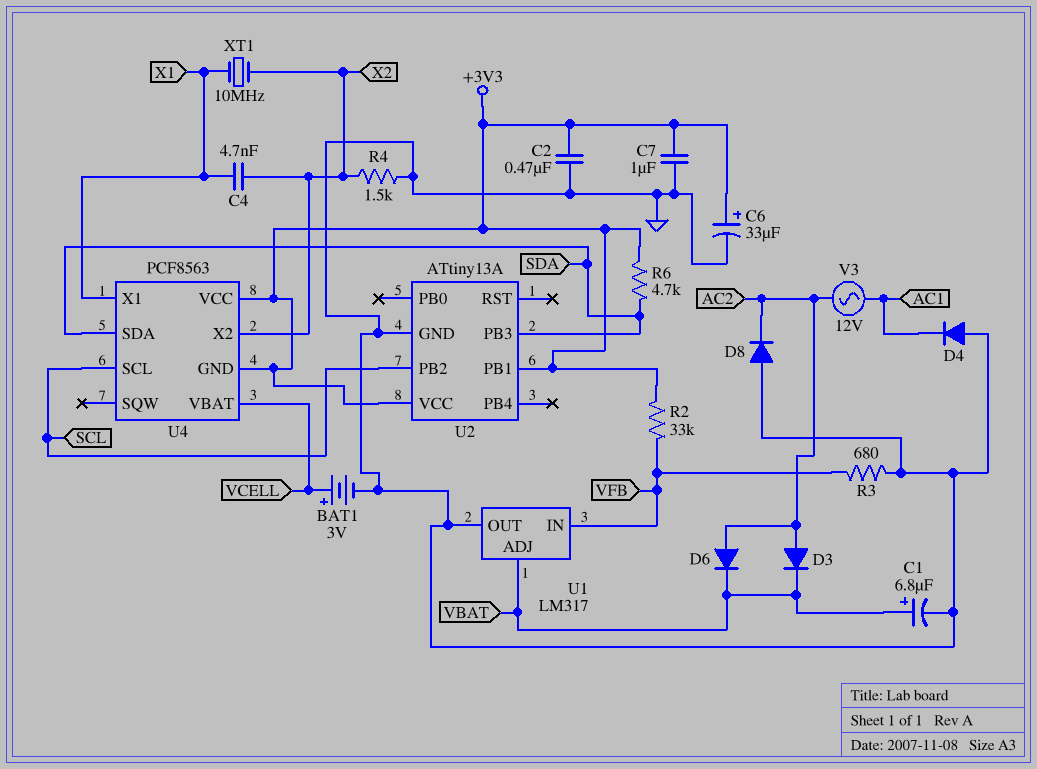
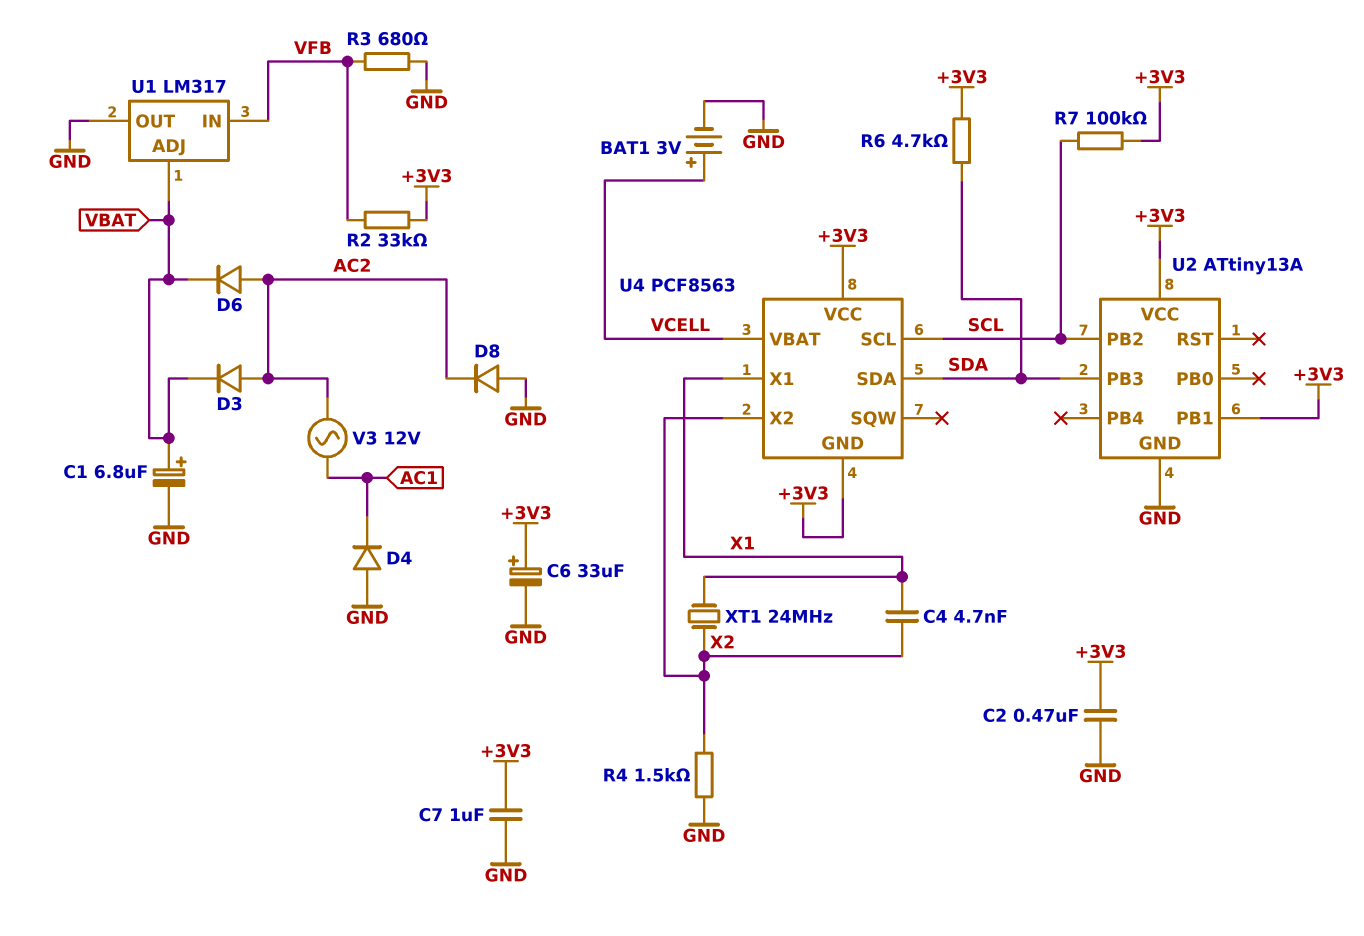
R7: none -> 100k (+3V3, SCL)
XT1: 10MHz (X1, X2) -> 24MHz (X1, X2)

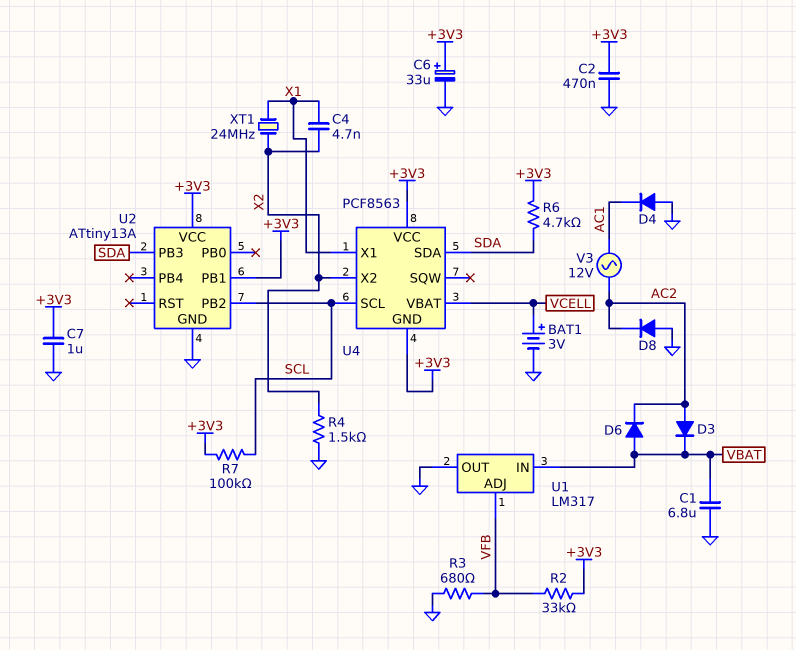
C1: 6.8uF (plus VBAT, minus GND) -> 6.8uF (GND, VBAT)
D6: diode (A AC2, K VBAT) -> diode (A VBAT, K AC2)
U1 pin ADJ: VBAT -> VFB
U1 pin IN: VFB -> VBAT

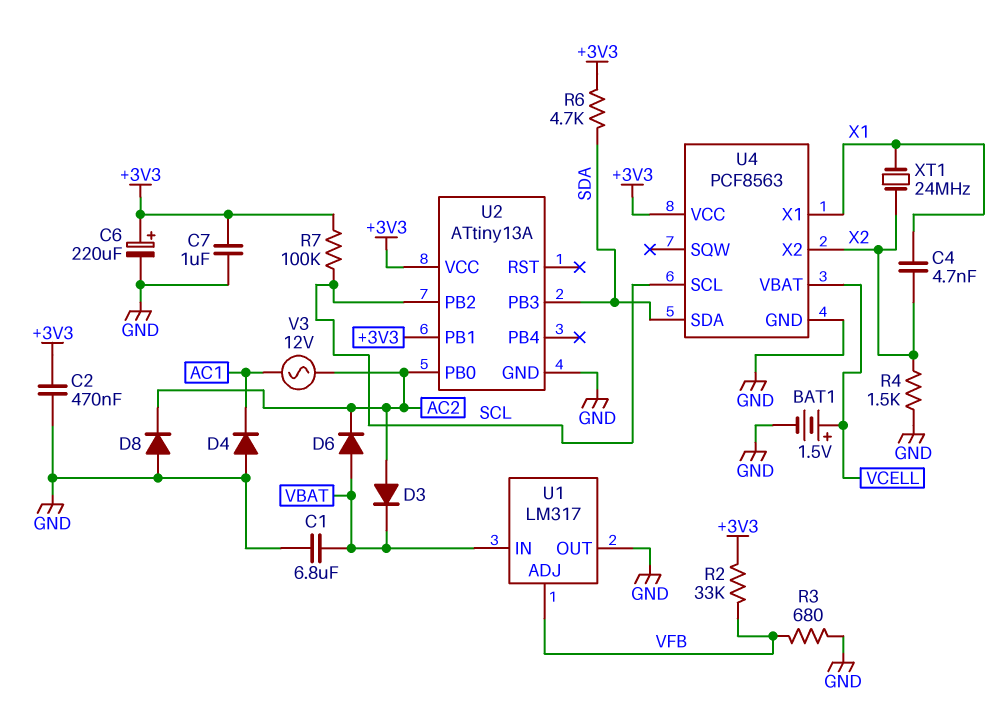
BAT1: 3V (plus VCELL, minus GND) -> 1.5V (plus VCELL, minus GND)
C6: 33uF (plus +3V3, minus GND) -> 220uF (plus +3V3, minus GND)
U2 pin PB0: none -> AC2
U4 pin GND: +3V3 -> GND

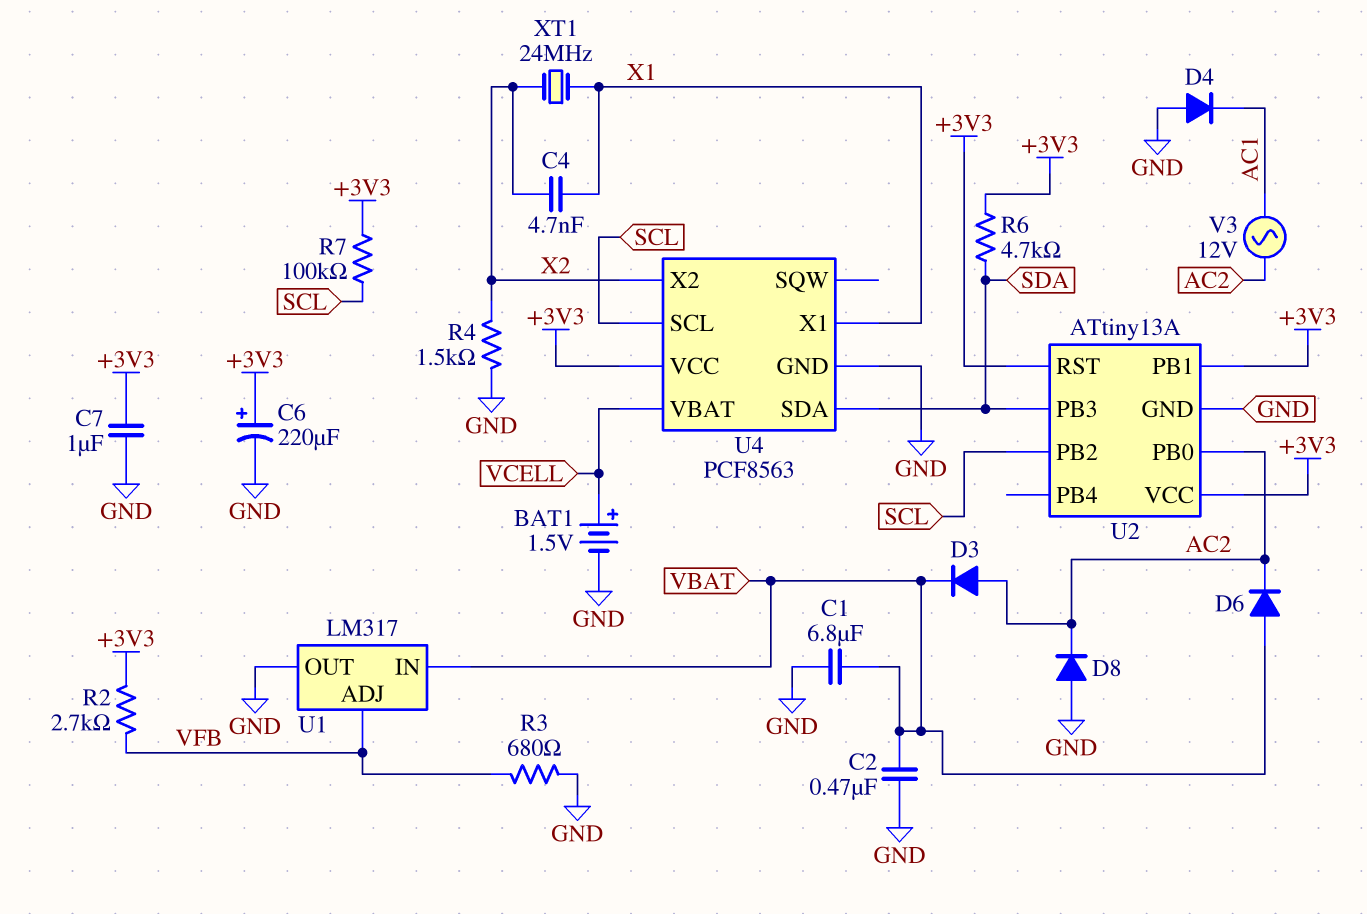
C2: 470nF (+3V3, GND) -> 470nF (GND, VBAT)
R2: 33k (+3V3, VFB) -> 2.7k (+3V3, VFB)
U2 pin RST: none -> +3V3

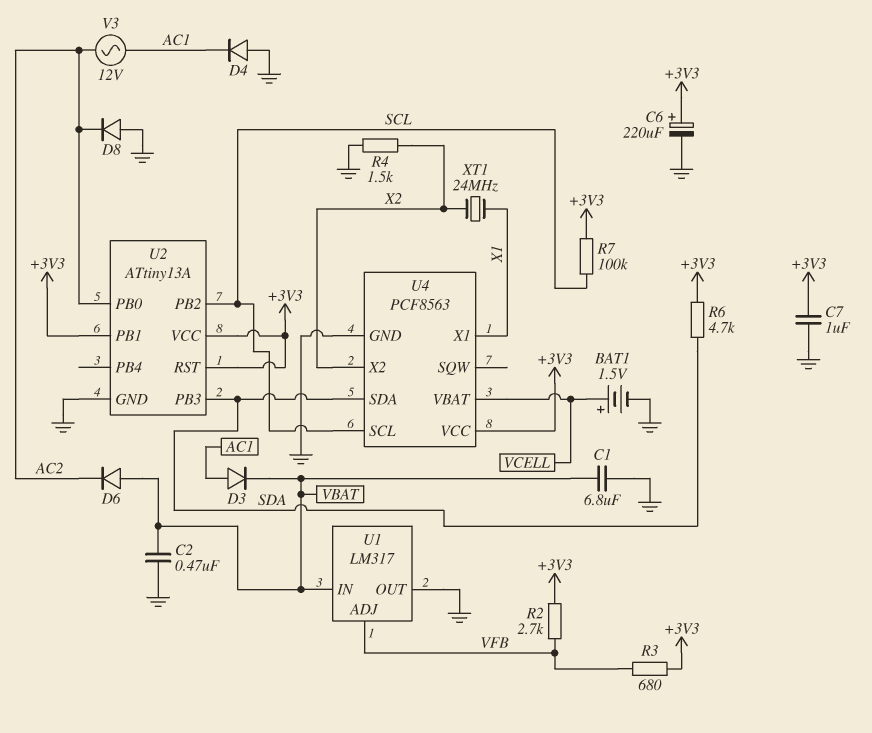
C4: 4.7nF (X1, X2) -> none
D3: diode (A AC2, K VBAT) -> diode (A AC1, K VBAT)
R3: 680 (GND, VFB) -> 680 (+3V3, VFB)

